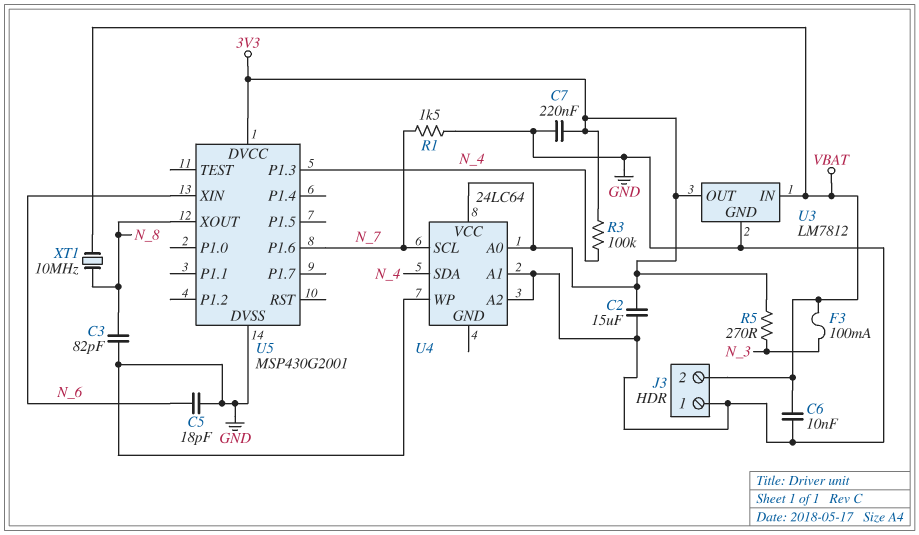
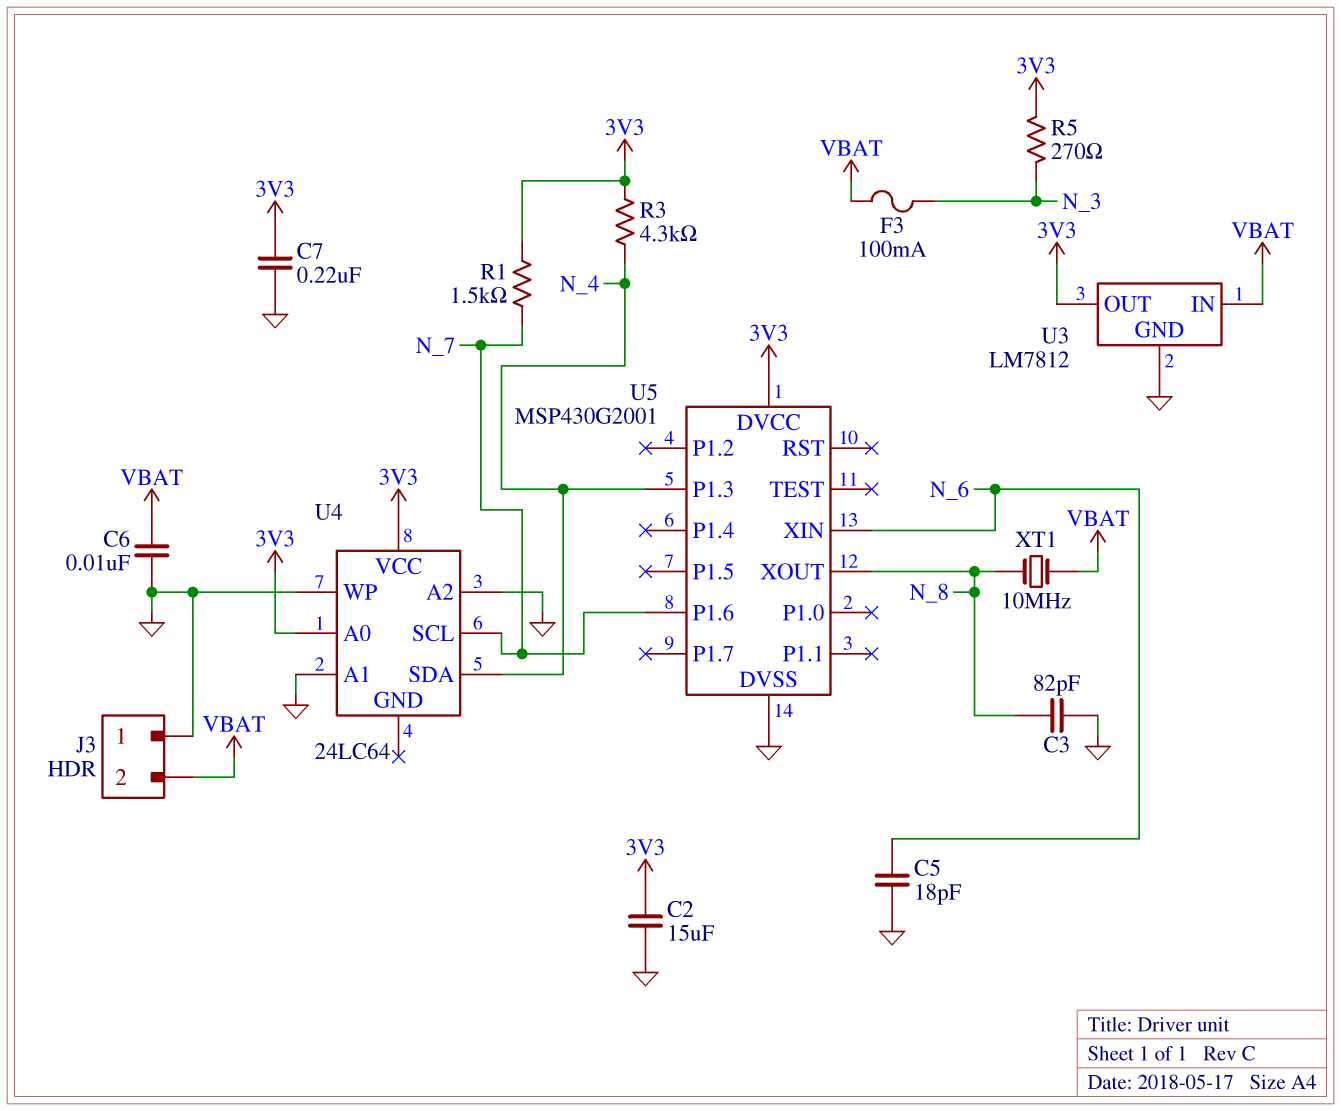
R1: 1.5k (GND, N_7) -> 1.5k (3V3, N_7)
R3: 100k (3V3, N_4) -> 4.3k (3V3, N_4)

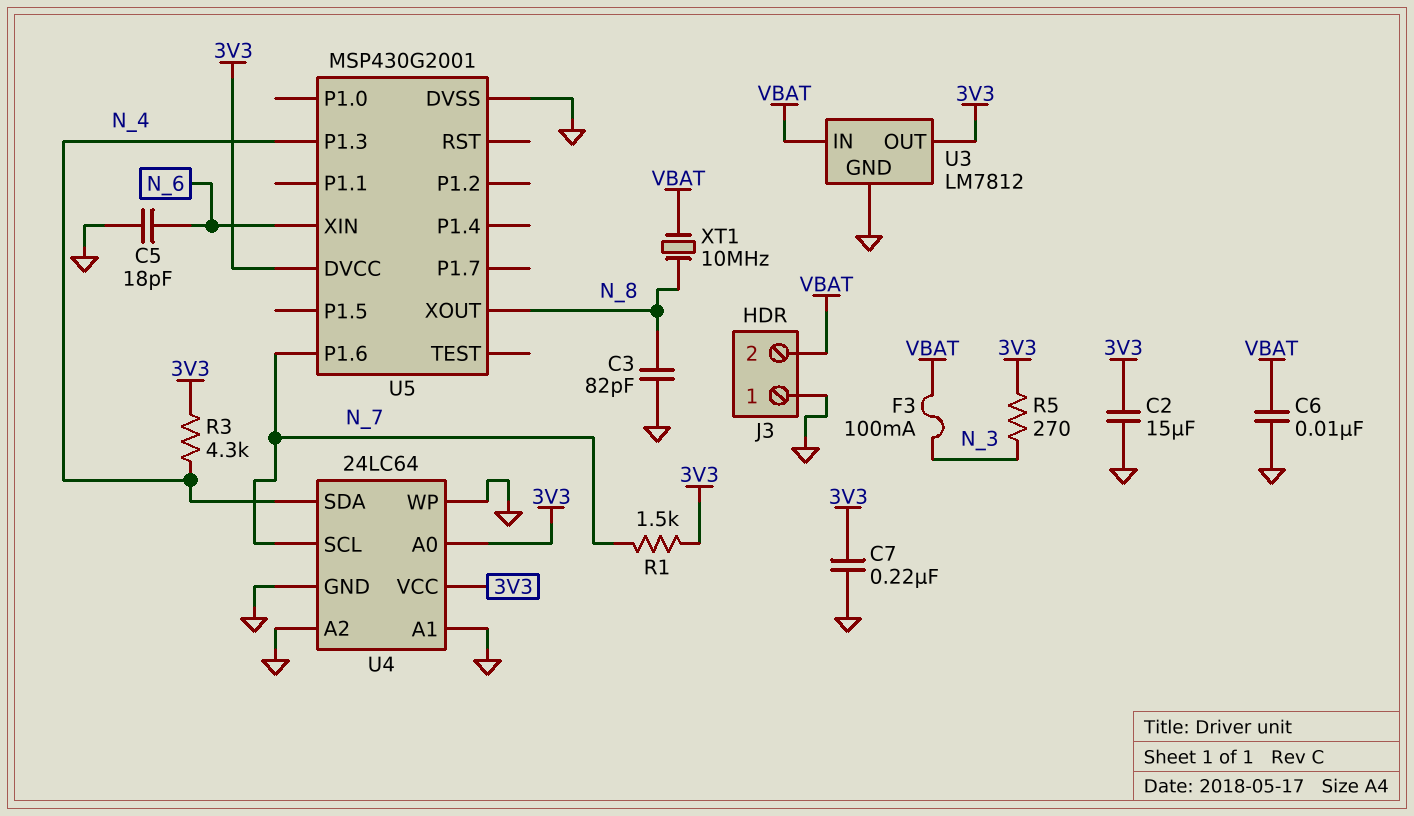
U4 pin GND: none -> GND

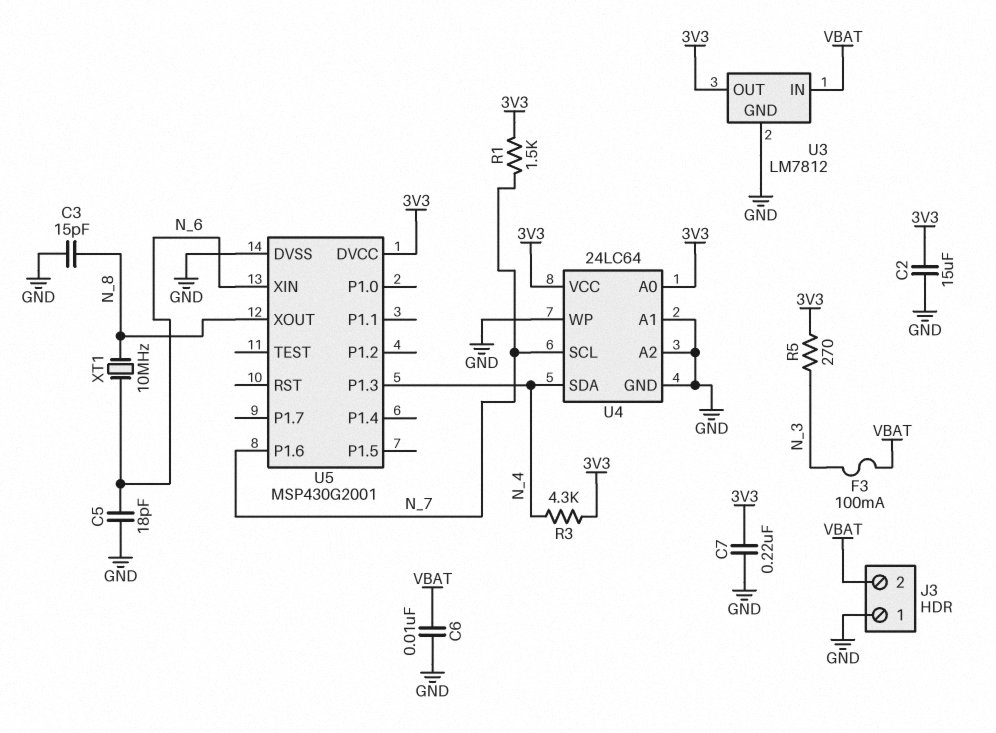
C3: 82pF (GND, N_8) -> 15pF (GND, N_8)
XT1: 10MHz (N_8, VBAT) -> 10MHz (N_6, N_8)

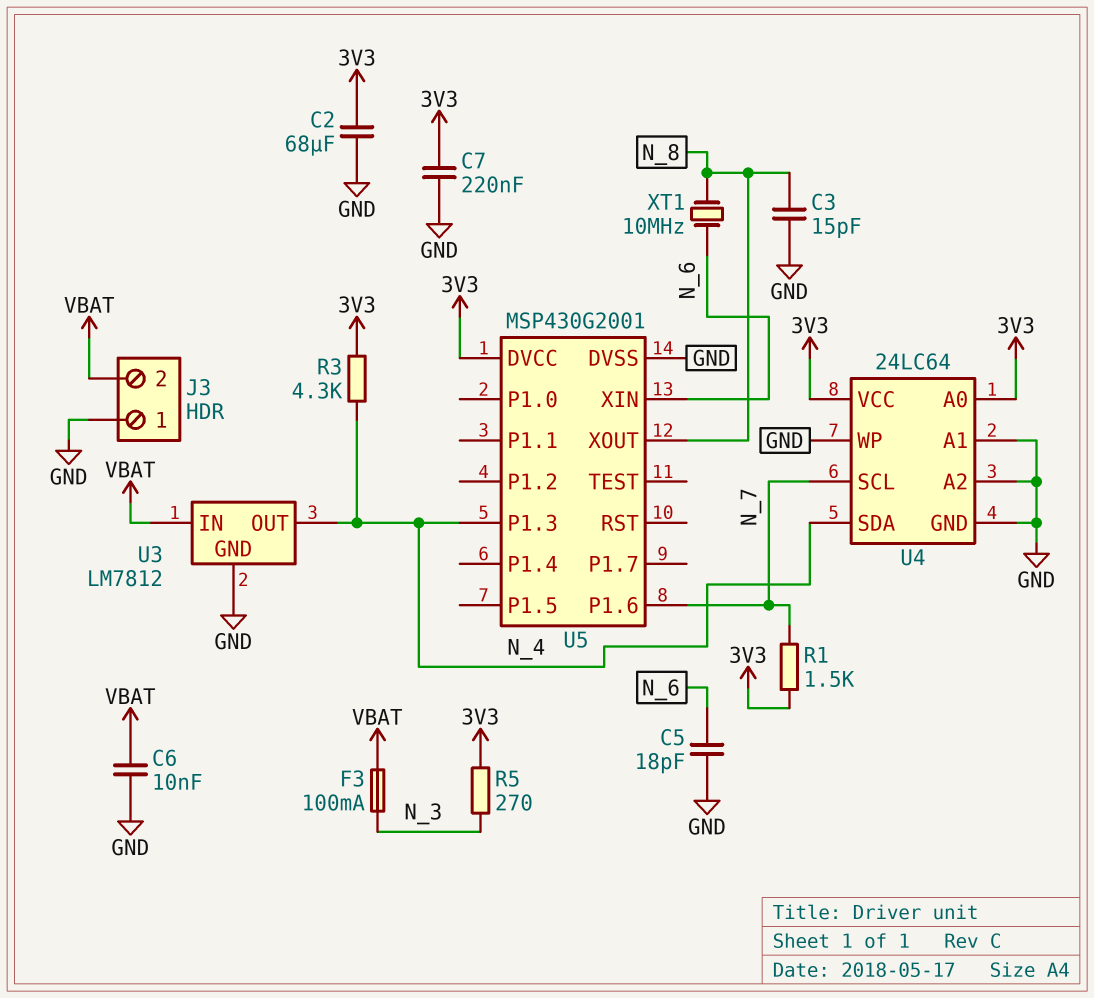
C2: 15uF (3V3, GND) -> 68uF (3V3, GND)
U3 pin OUT: 3V3 -> N_4

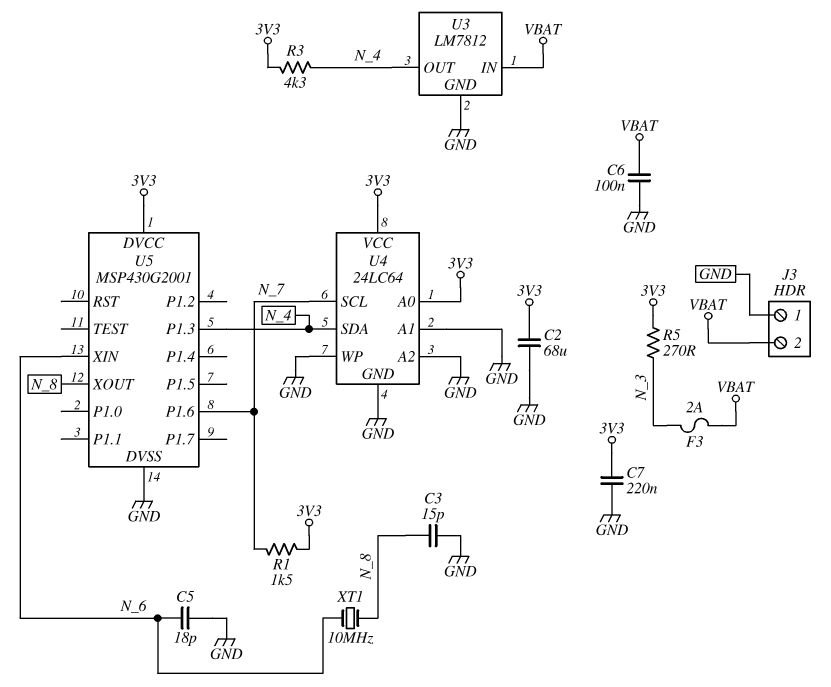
C6: 10nF (GND, VBAT) -> 100nF (GND, VBAT)
F3: 100mA (N_3, VBAT) -> 2A (N_3, VBAT)

